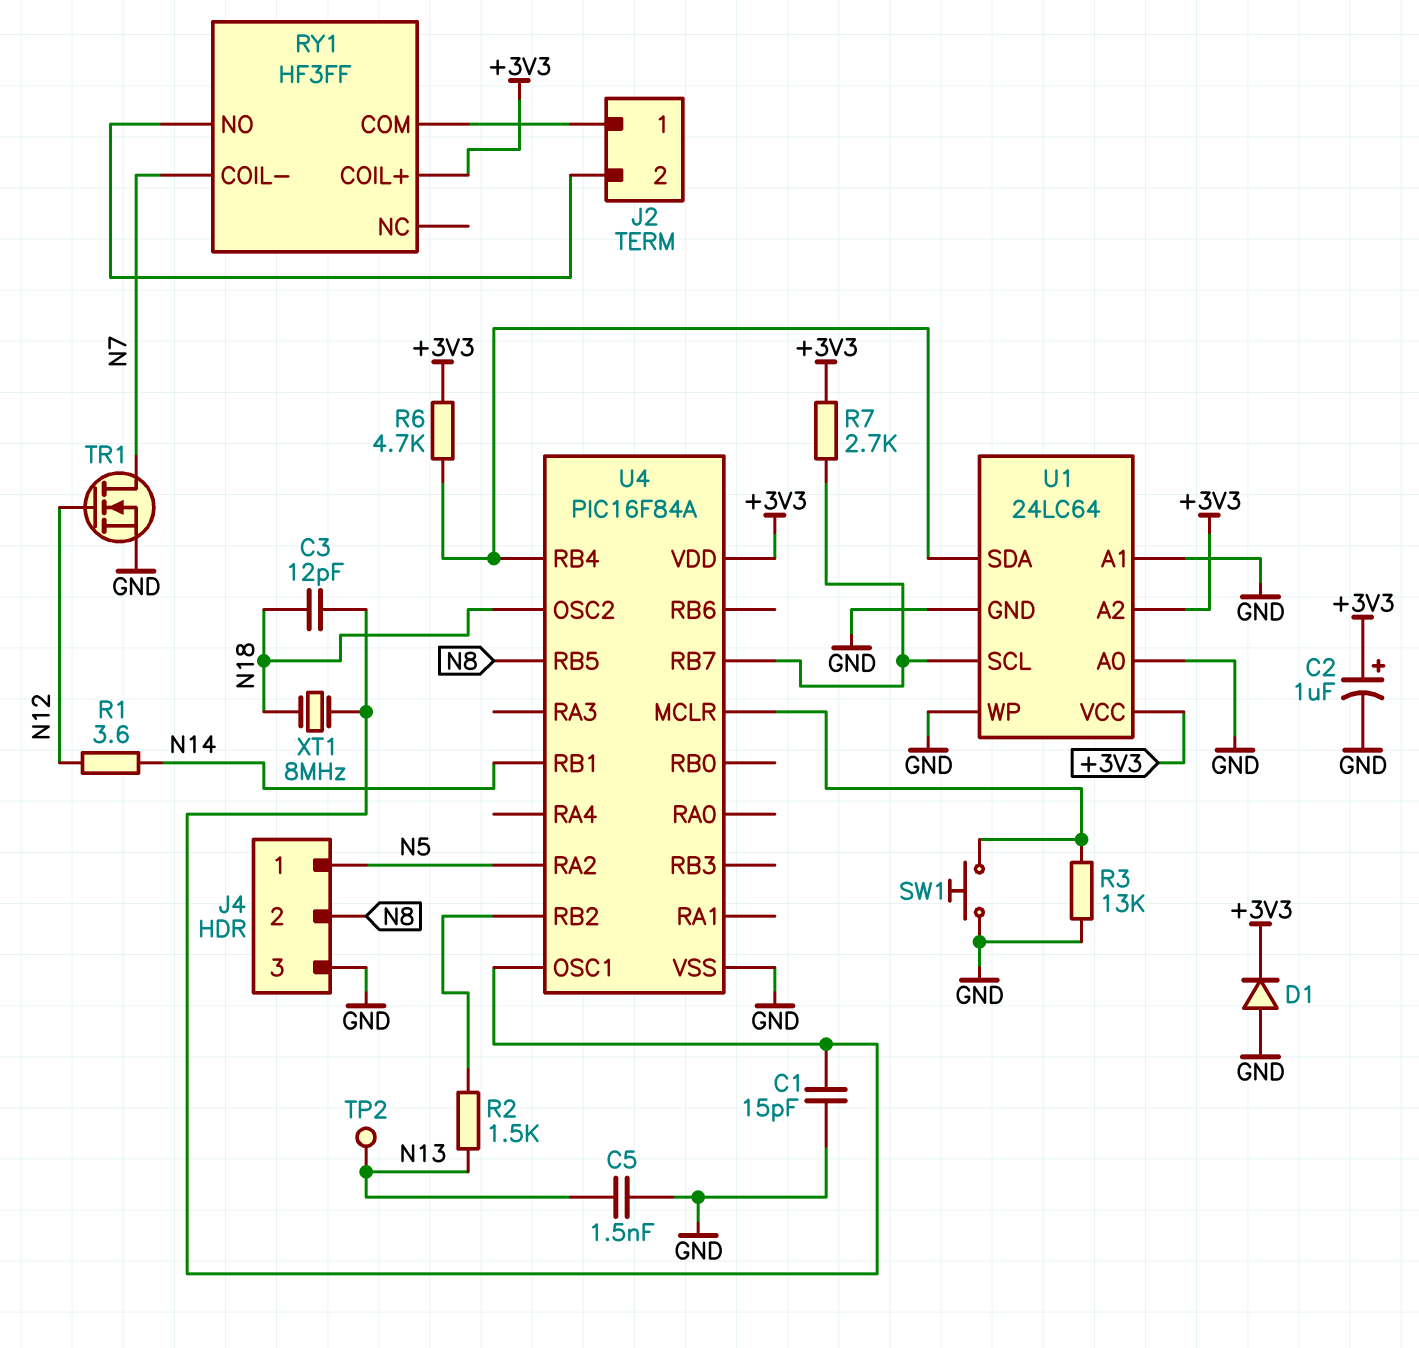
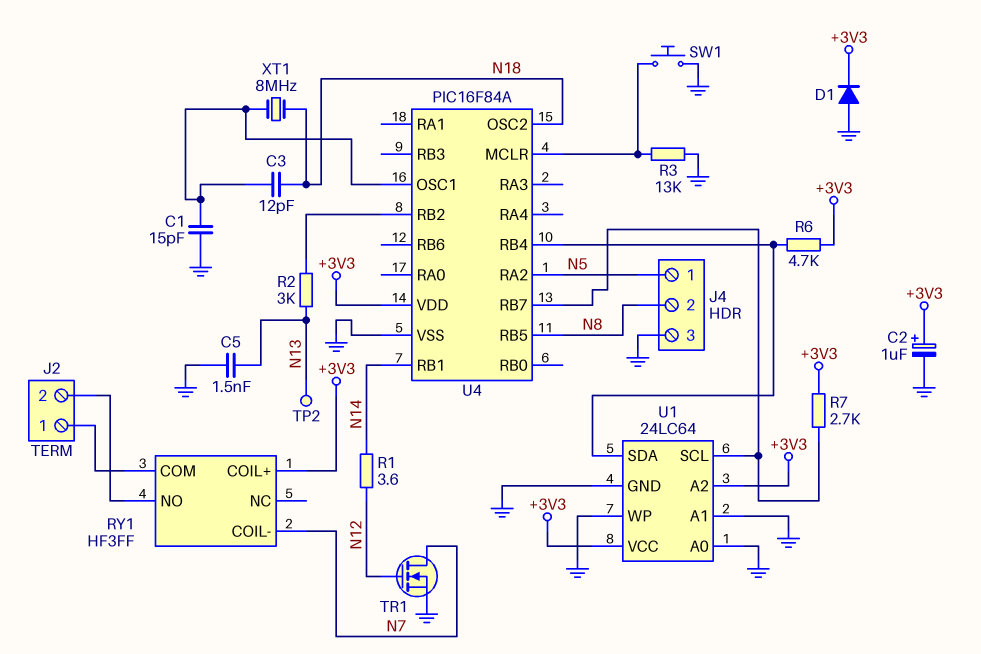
R2: 1.5k (N13, U4/RB2) -> 3k (N13, U4/RB2)

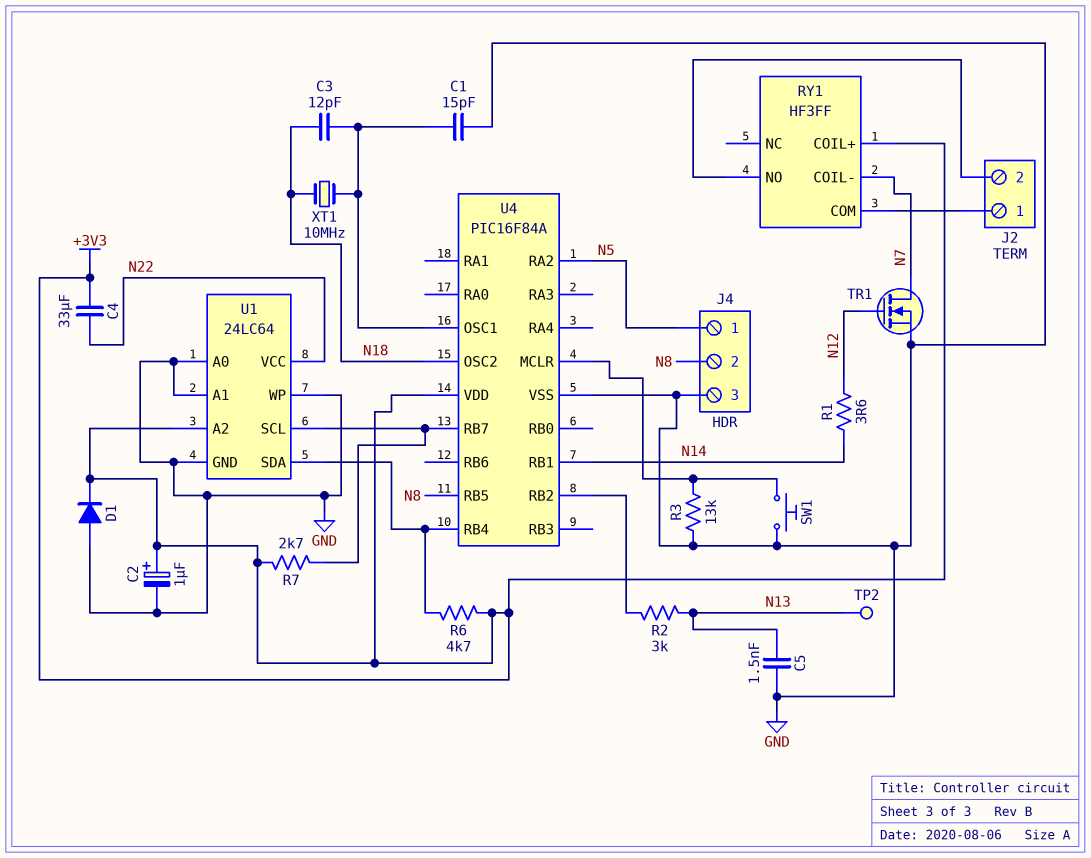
C4: none -> 33uF (+3V3, N22)
U1 pin VCC: +3V3 -> N22
XT1: 8MHz (N18, U4/OSC1) -> 10MHz (N18, U4/OSC1)

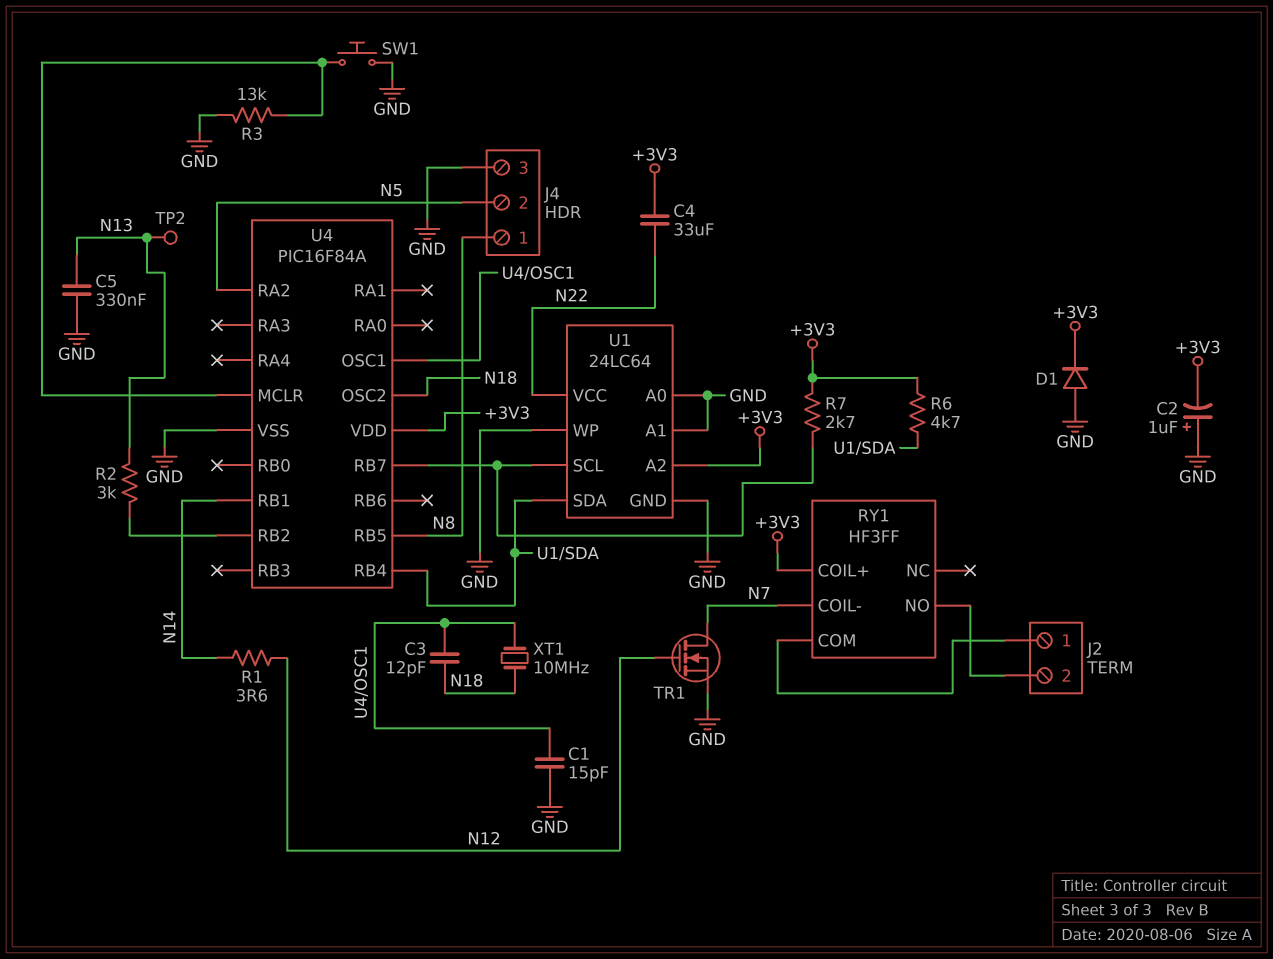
C2: 1uF (plus +3V3, minus GND) -> 1uF (plus GND, minus +3V3)
C5: 1.5nF (GND, N13) -> 330nF (GND, N13)
J4 pin 1: N5 -> N8
J4 pin 2: N8 -> N5

